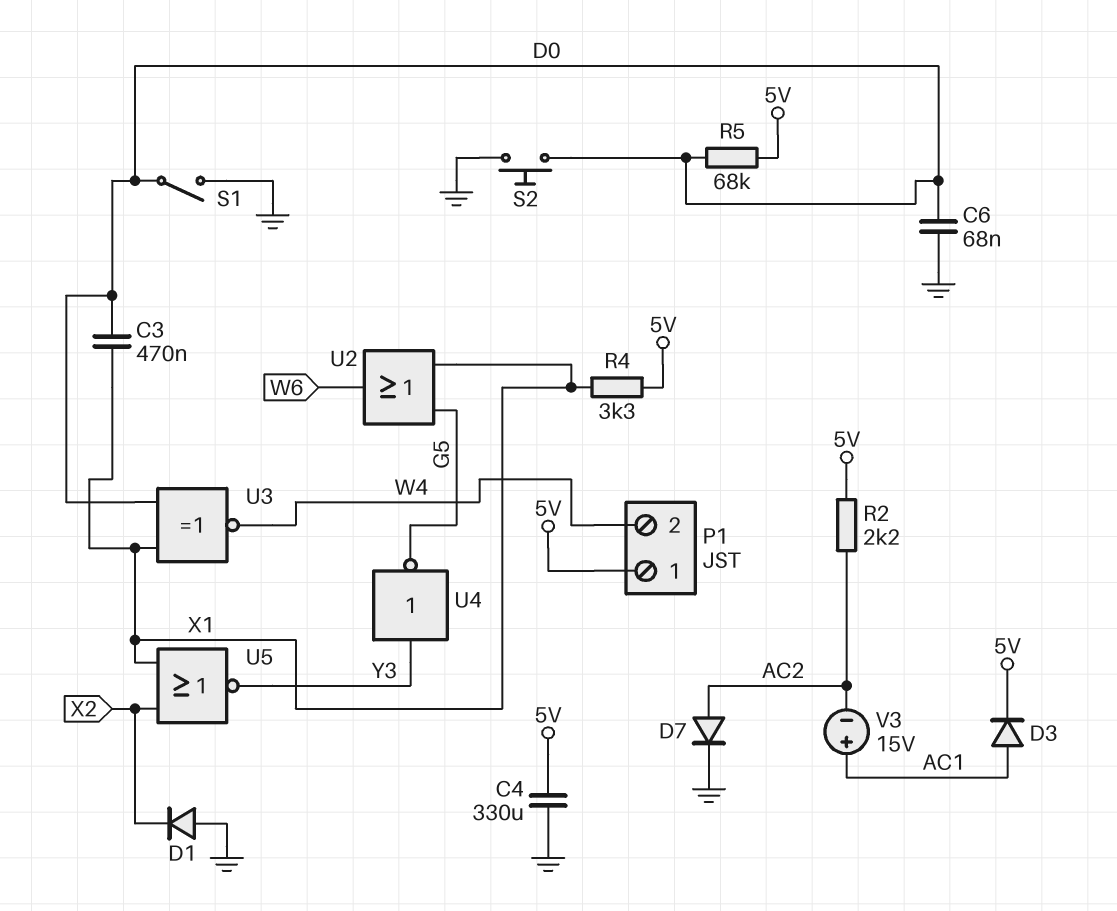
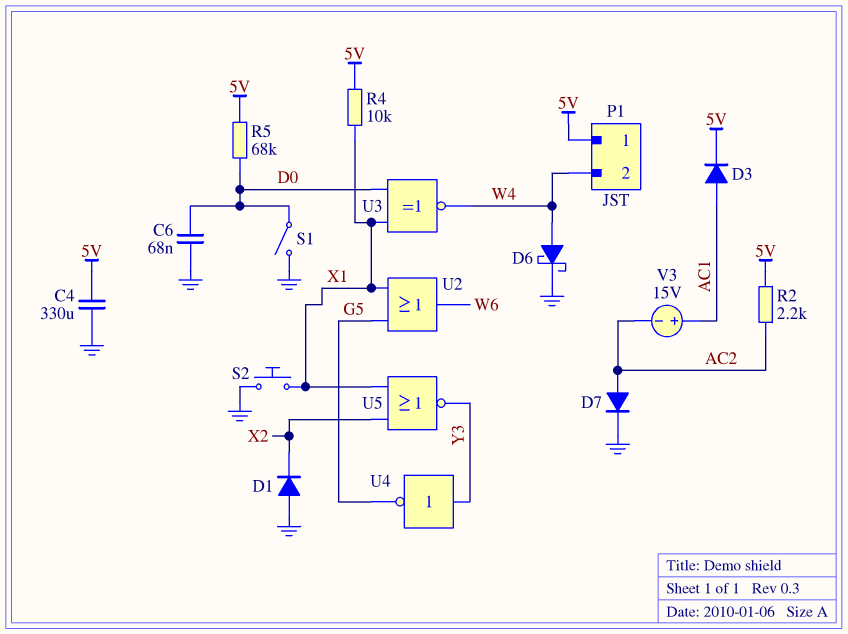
C3: 470nF (D0, X1) -> none
D6: none -> schottky (A W4, K GND)
R4: 3.3k (5V, X1) -> 10k (5V, X1)
S2: button (D0, GND) -> button (GND, X1)

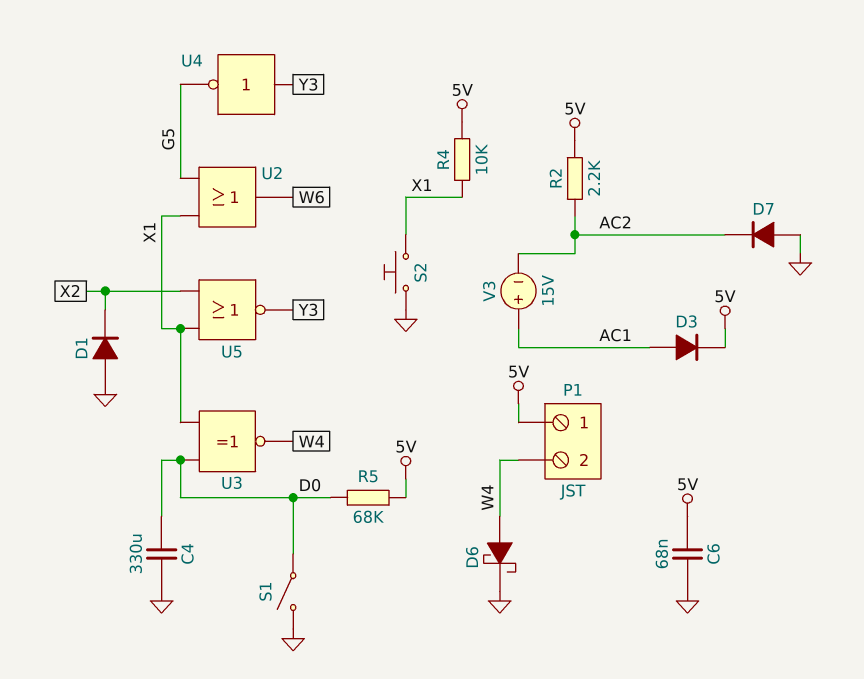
C4: 330uF (5V, GND) -> 330uF (D0, GND)
C6: 68nF (D0, GND) -> 68nF (5V, GND)
D7: diode (A AC2, K GND) -> diode (A GND, K AC2)

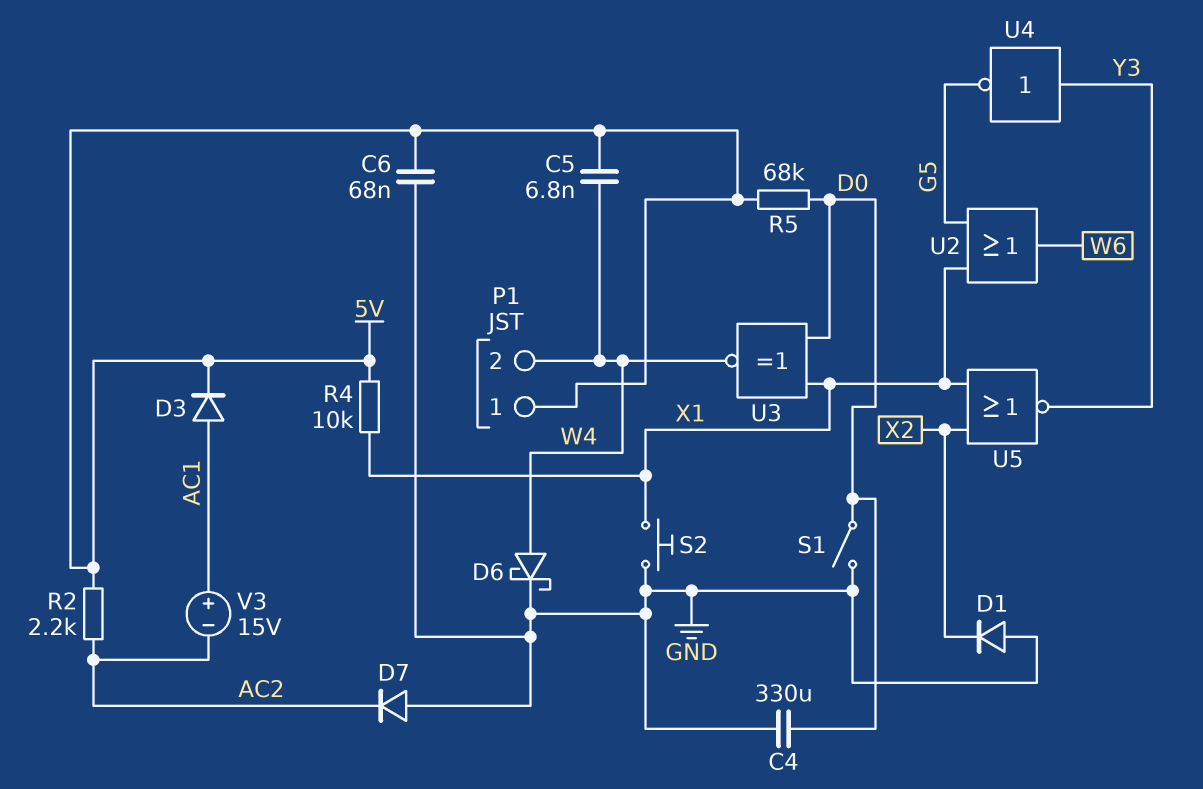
C5: none -> 6.8nF (5V, W4)

